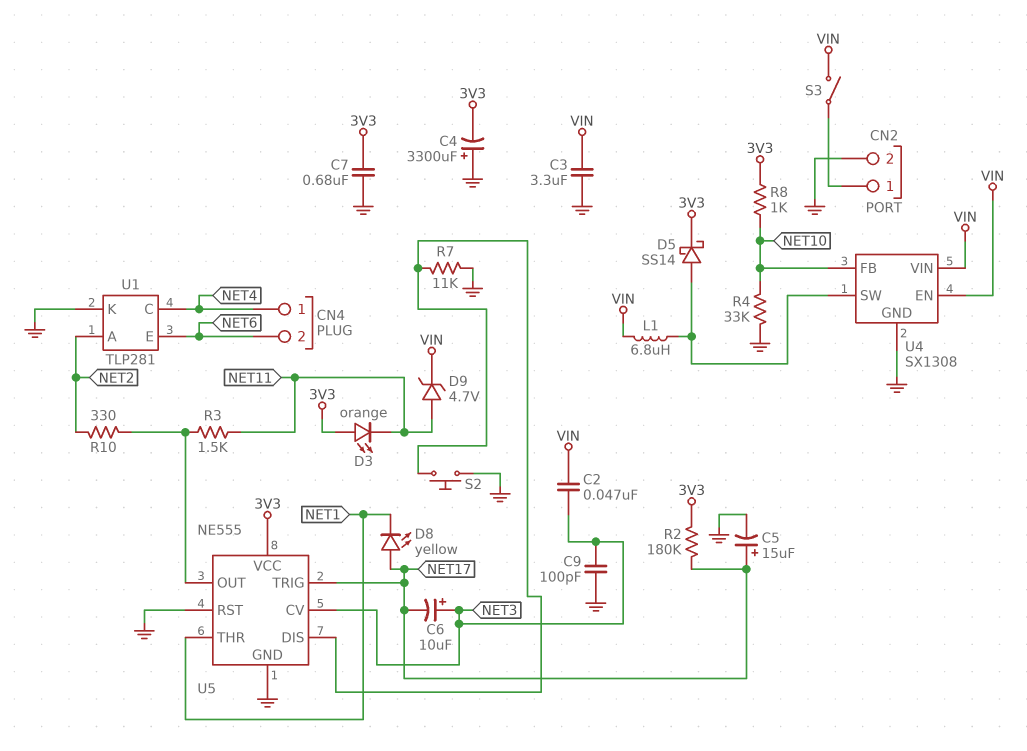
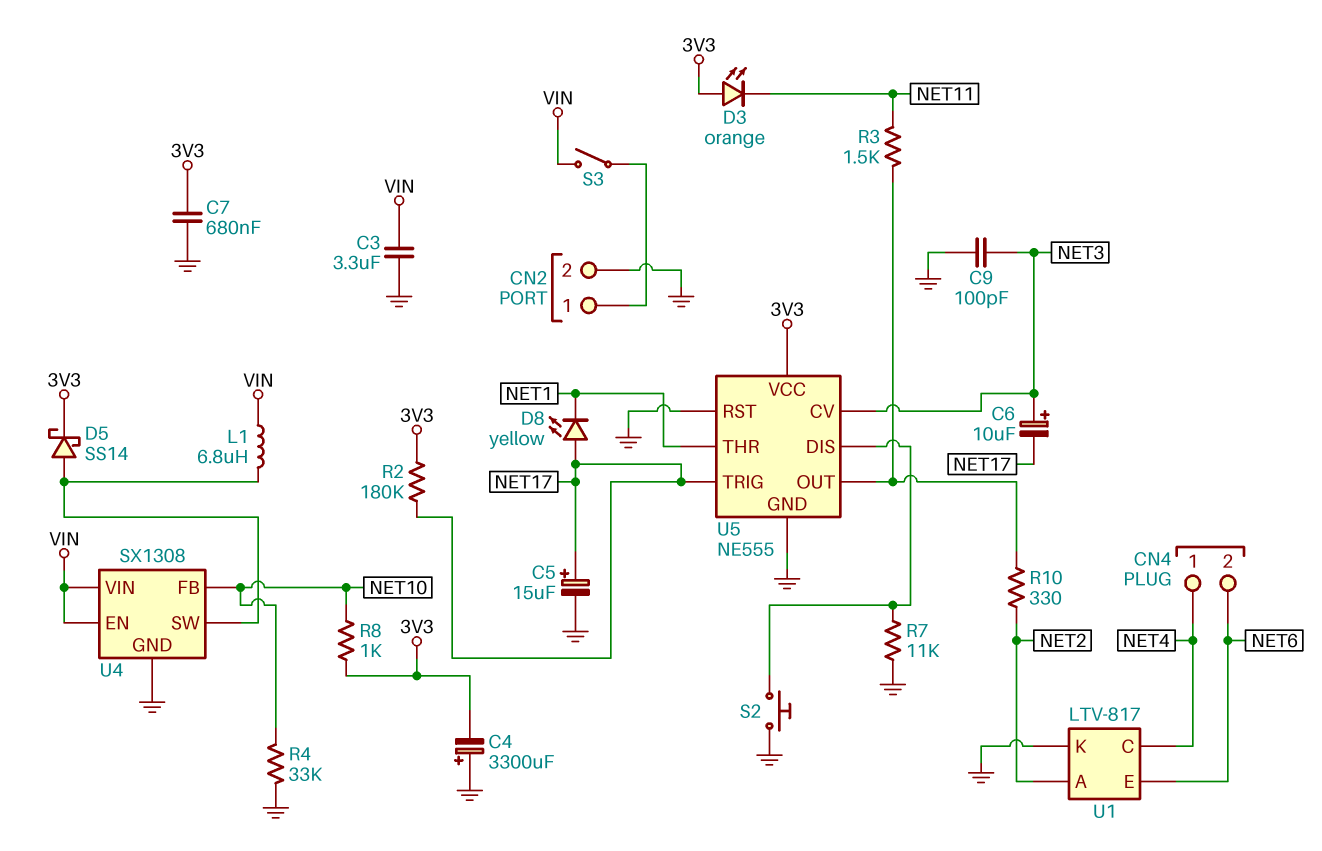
C2: 47nF (NET3, VIN) -> none
D9: zener 4.7V (A NET11, K VIN) -> none
U1: TLP281 -> LTV-817

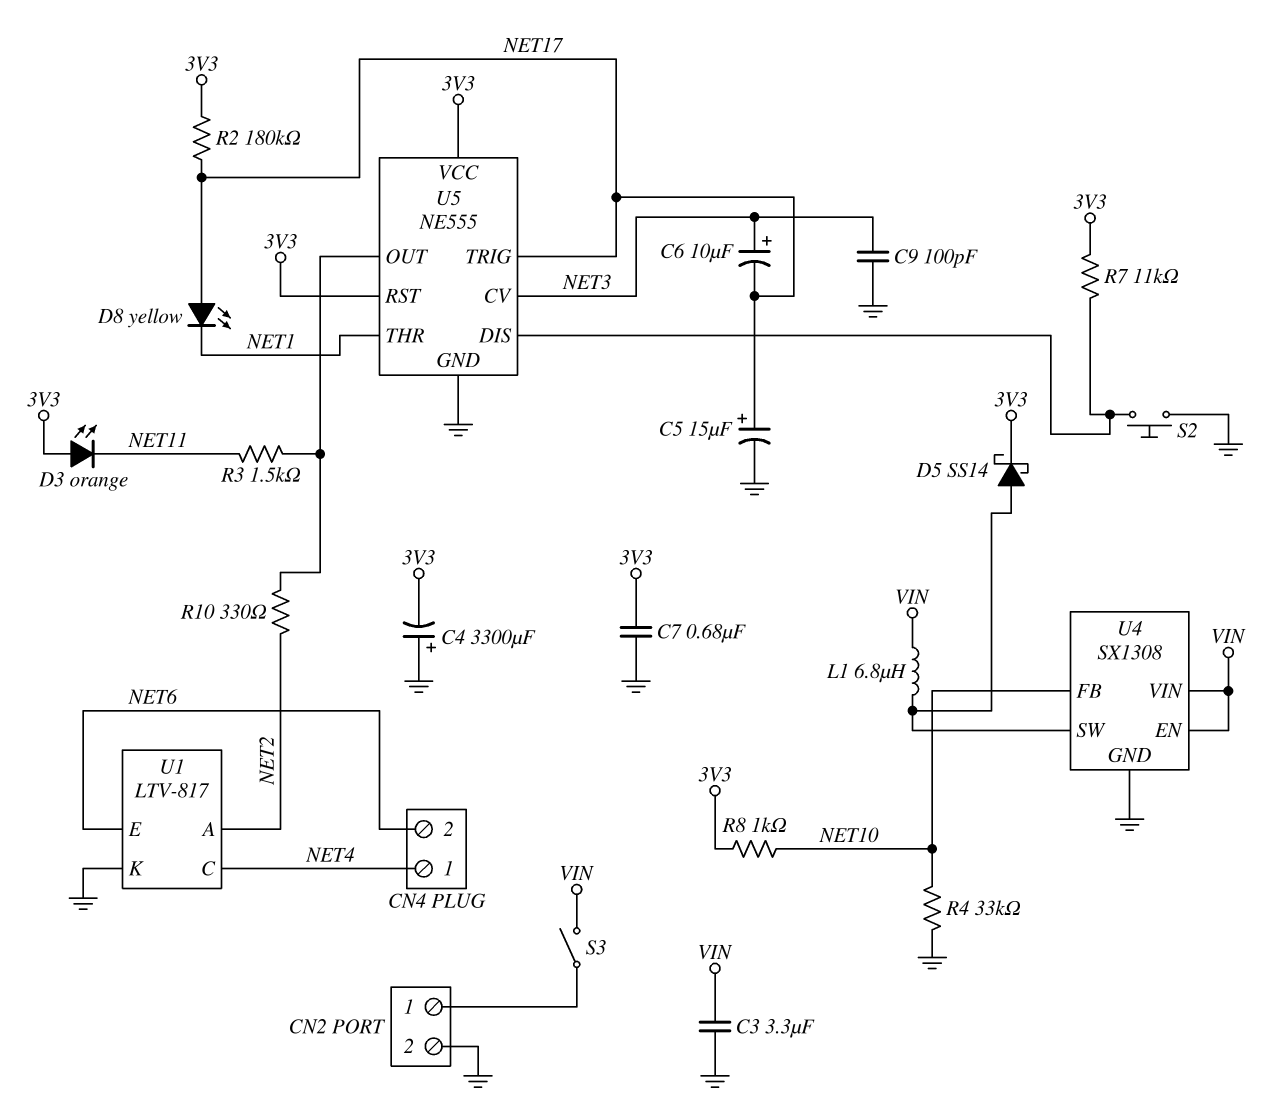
R7: 11k (GND, U5/DIS) -> 11k (3V3, U5/DIS)
U5 pin RST: GND -> 3V3

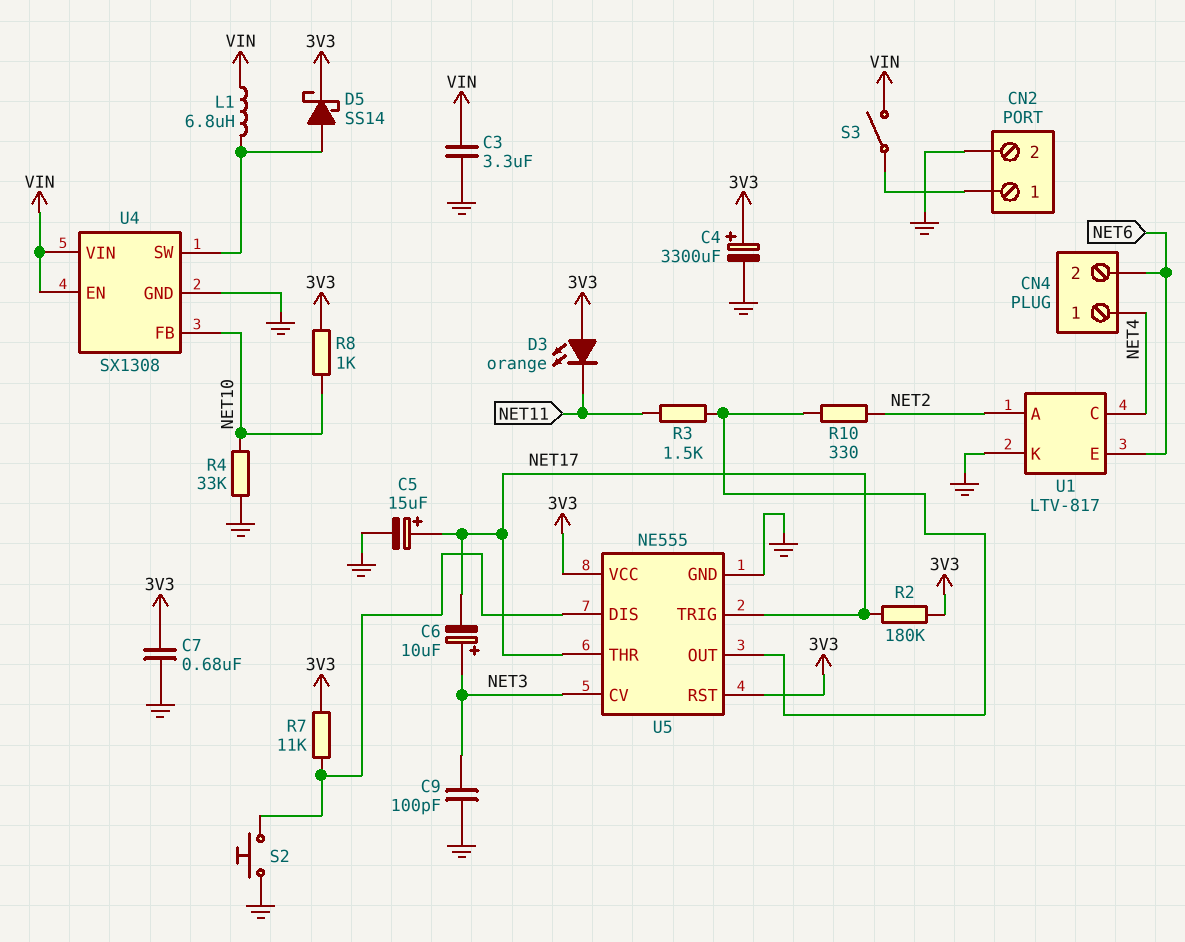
C4: 3300uF (plus GND, minus 3V3) -> 3300uF (plus 3V3, minus GND)
D8: LED yellow (A NET17, K NET1) -> none
U5 pin THR: NET1 -> NET17

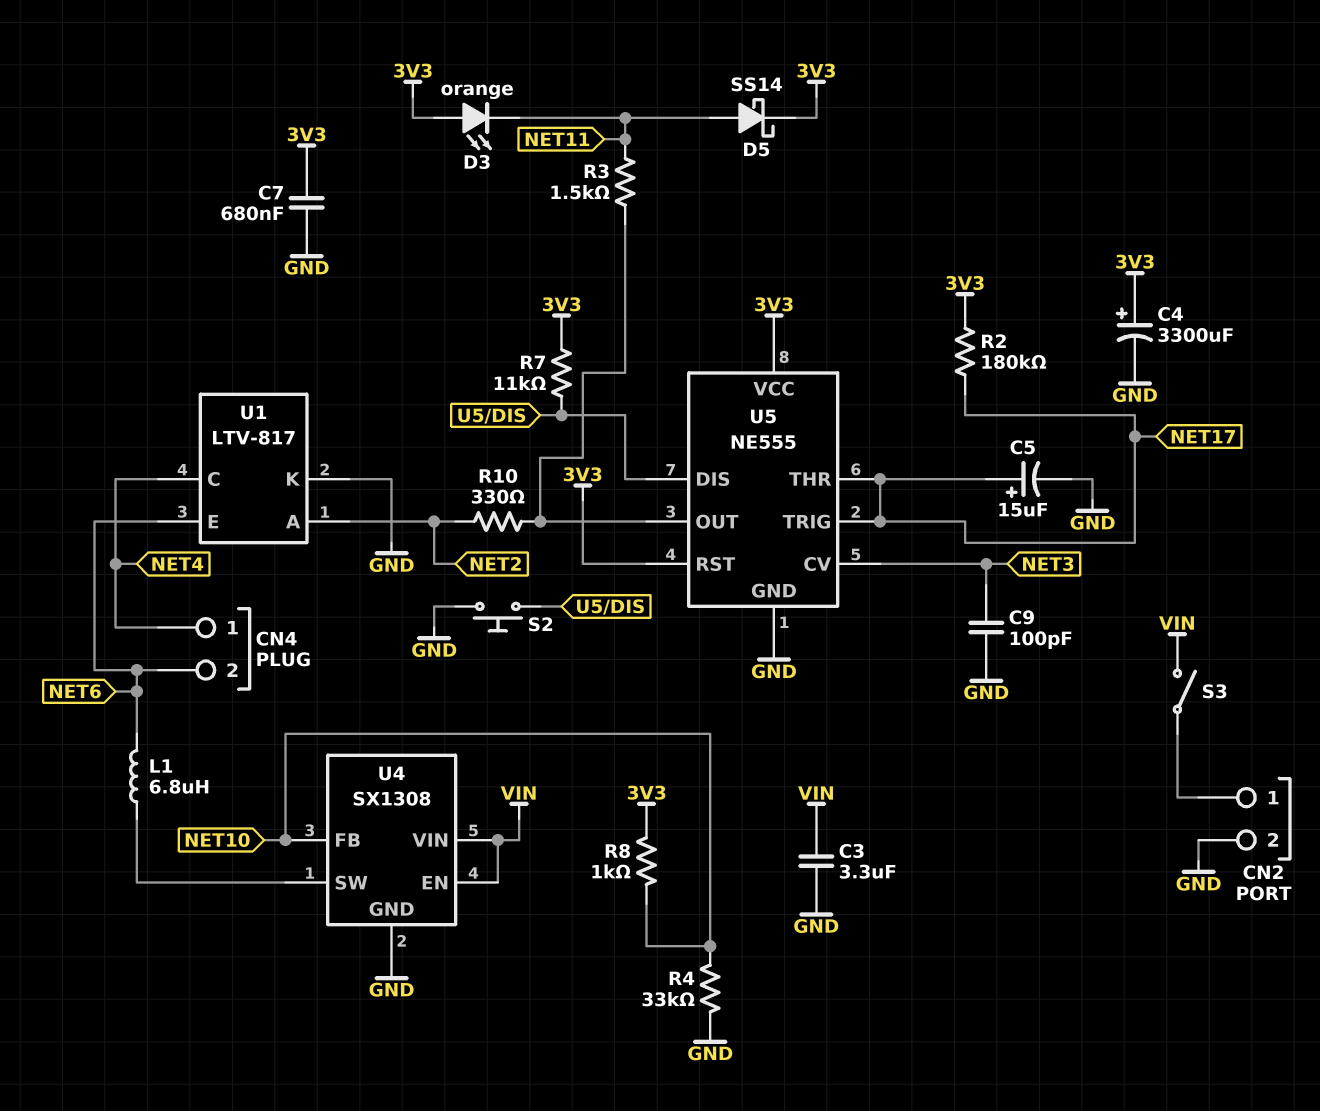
C6: 10uF (plus NET3, minus NET17) -> none
D5: schottky SS14 (A U4/SW, K 3V3) -> schottky SS14 (A NET11, K 3V3)
L1: 6.8uH (U4/SW, VIN) -> 6.8uH (NET6, U4/SW)

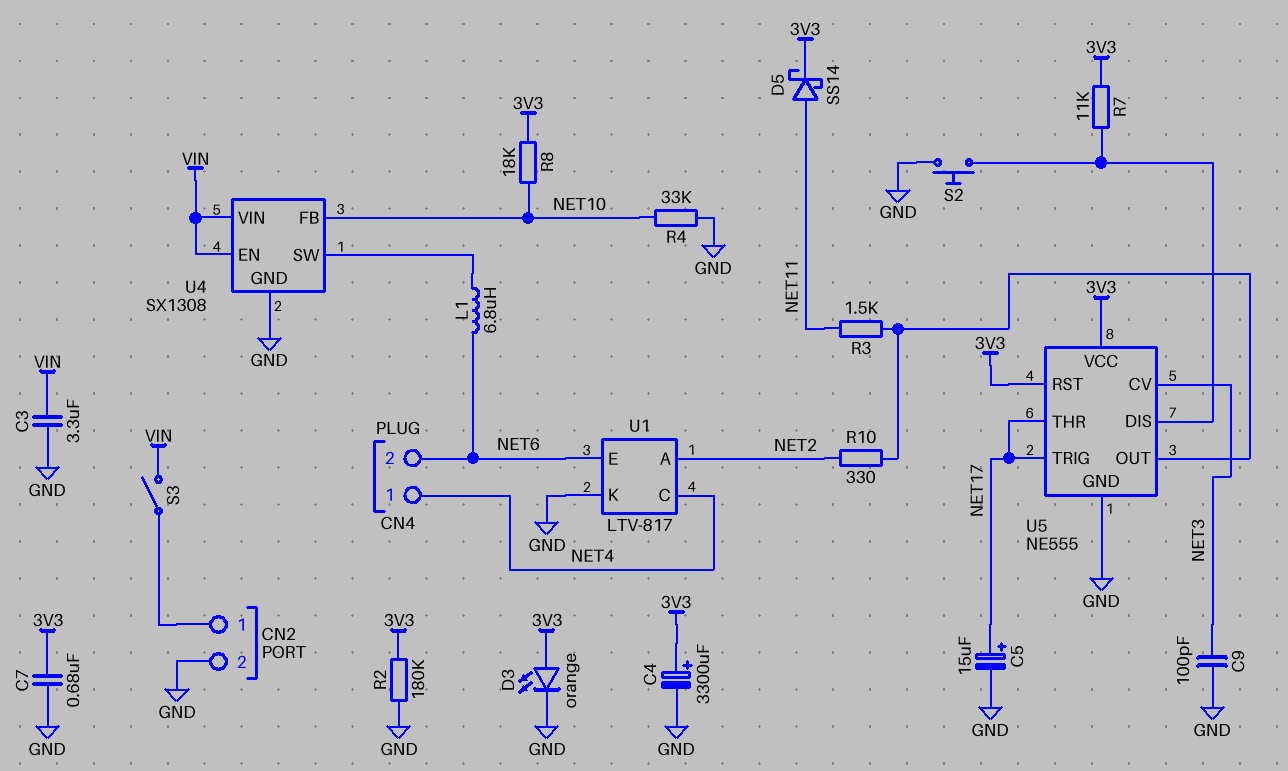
D3: LED orange (A 3V3, K NET11) -> LED orange (A 3V3, K GND)
R2: 180k (3V3, NET17) -> 180k (3V3, GND)
R8: 1k (3V3, NET10) -> 18k (3V3, NET10)

